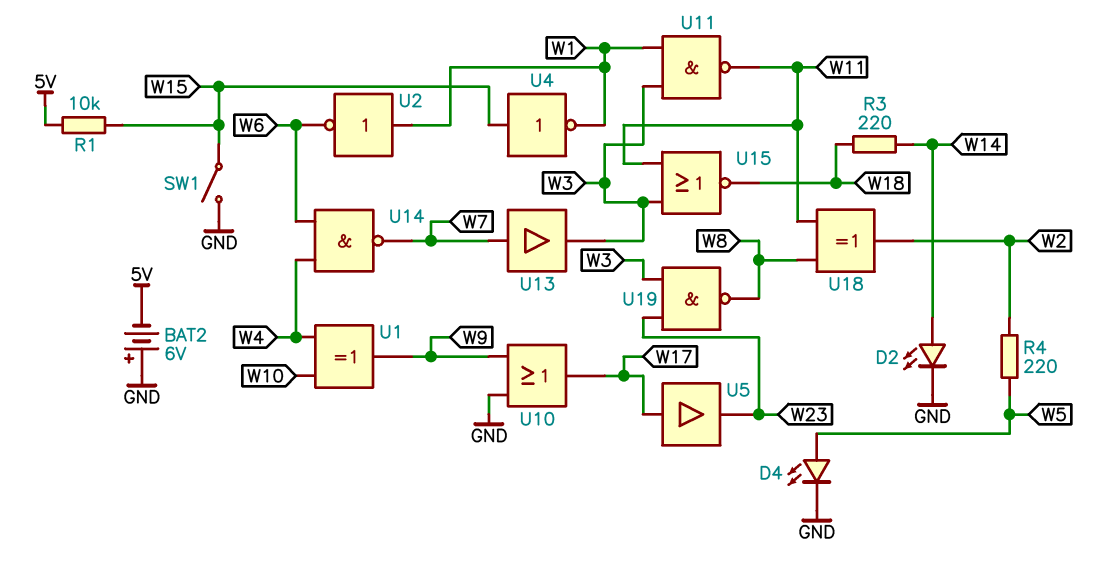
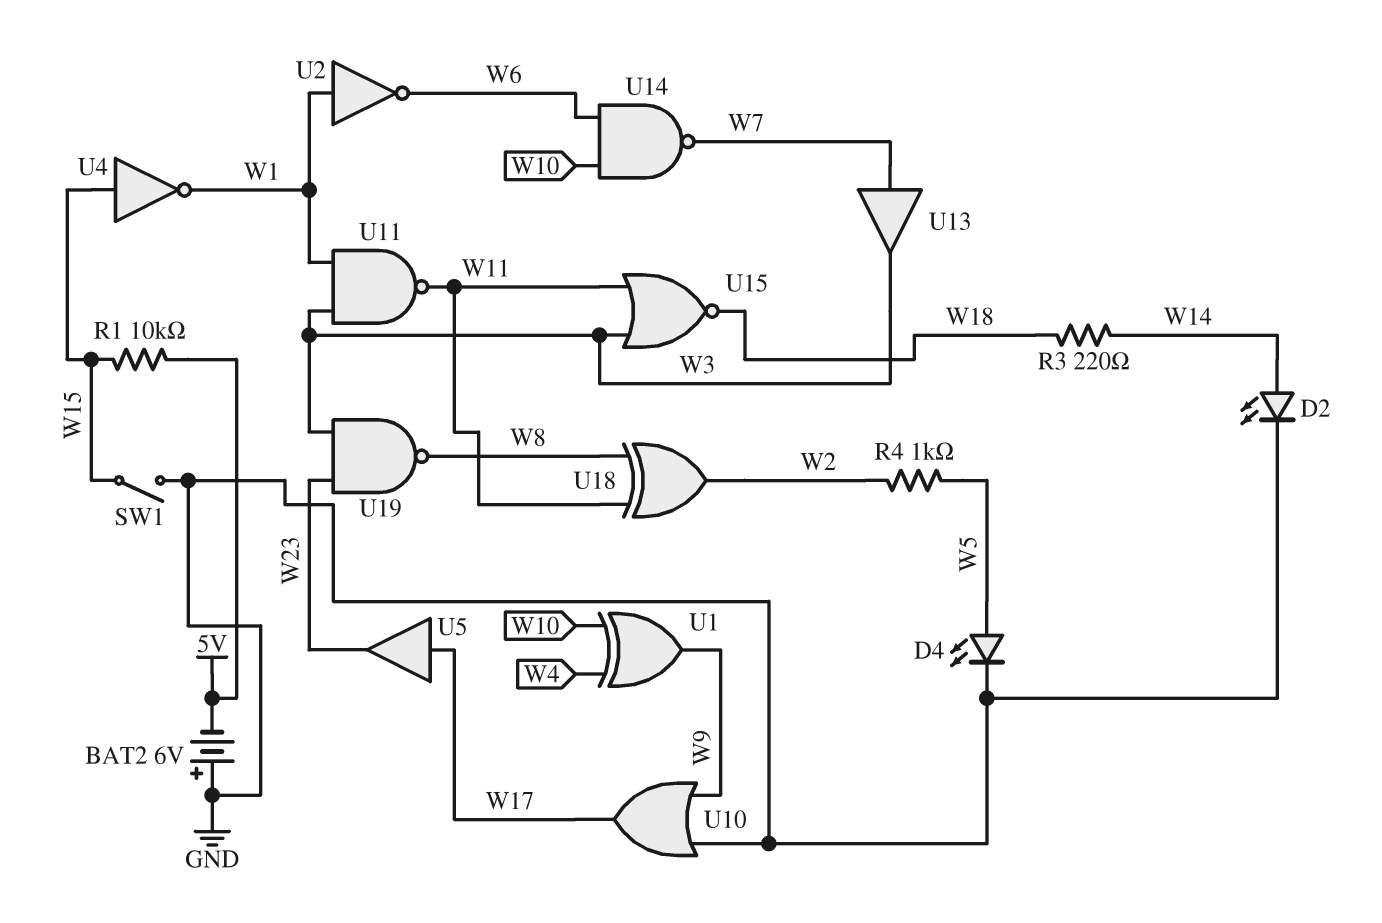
R4: 220 (W2, W5) -> 1k (W2, W5)
U14: NAND (in W4, in W6, out W7) -> NAND (in W6, in W10, out W7)

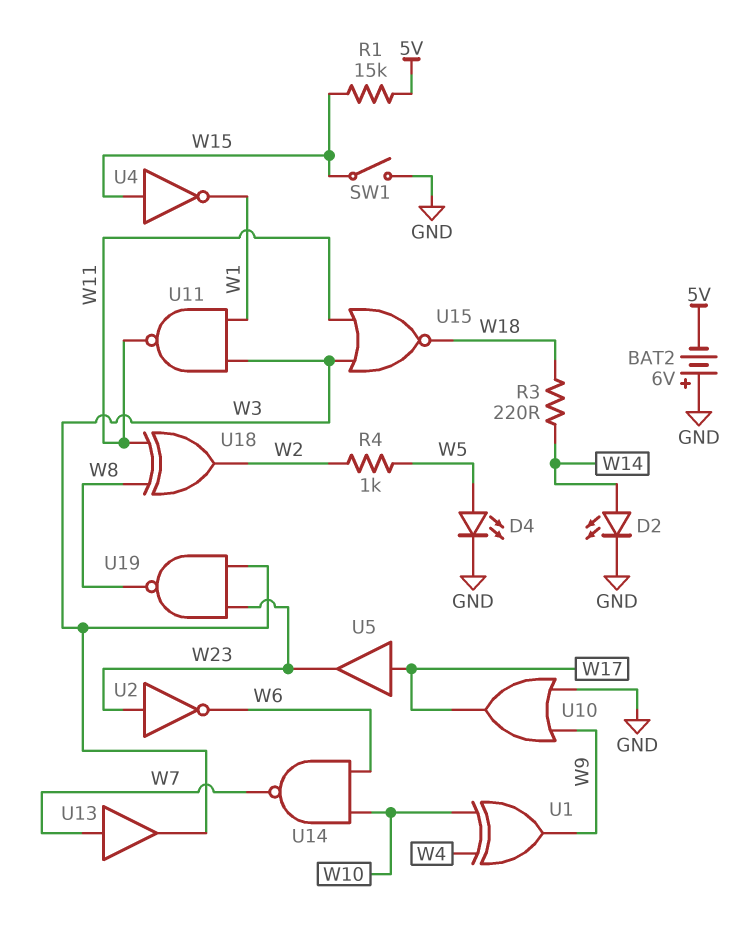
R1: 10k (5V, W15) -> 15k (5V, W15)
U2: NOT (in W1, out W6) -> NOT (in W23, out W6)

